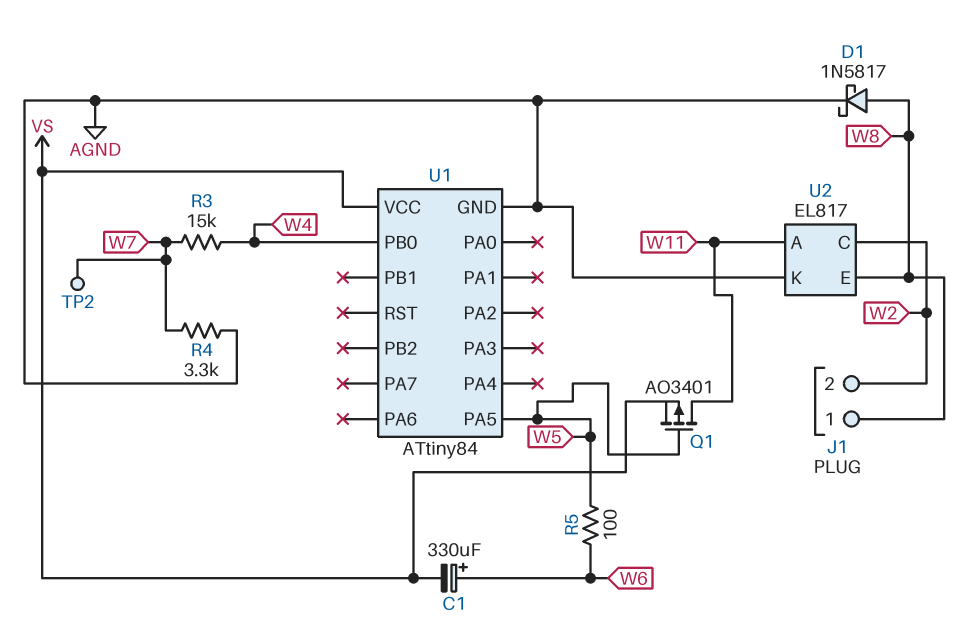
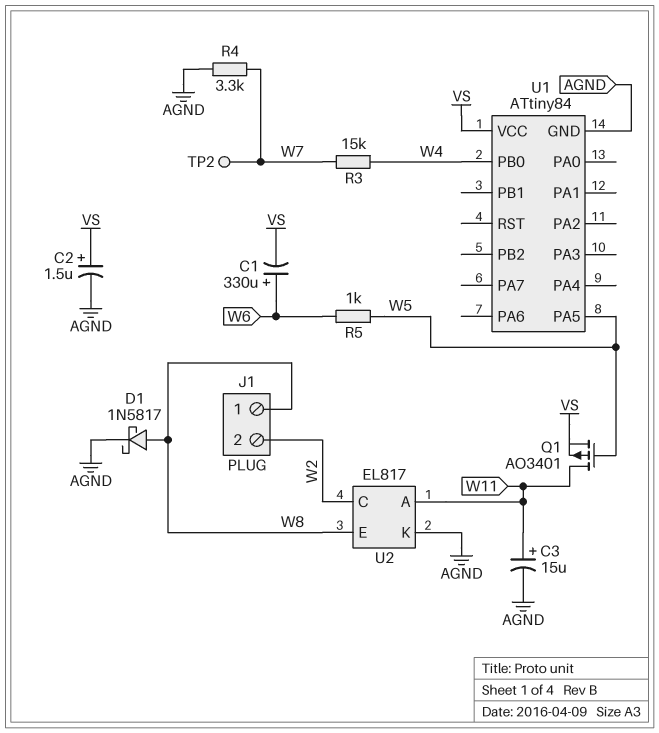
C2: none -> 1.5uF (plus VS, minus AGND)
C3: none -> 15uF (plus W11, minus AGND)
R5: 100 (W5, W6) -> 1k (W5, W6)

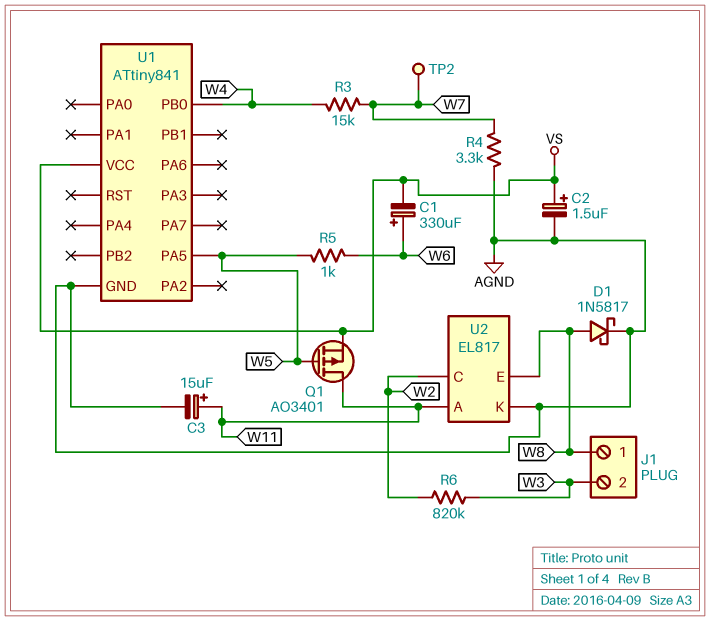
J1 pin 2: W2 -> W3
R6: none -> 820k (W2, W3)
U1: ATtiny84 -> ATtiny841

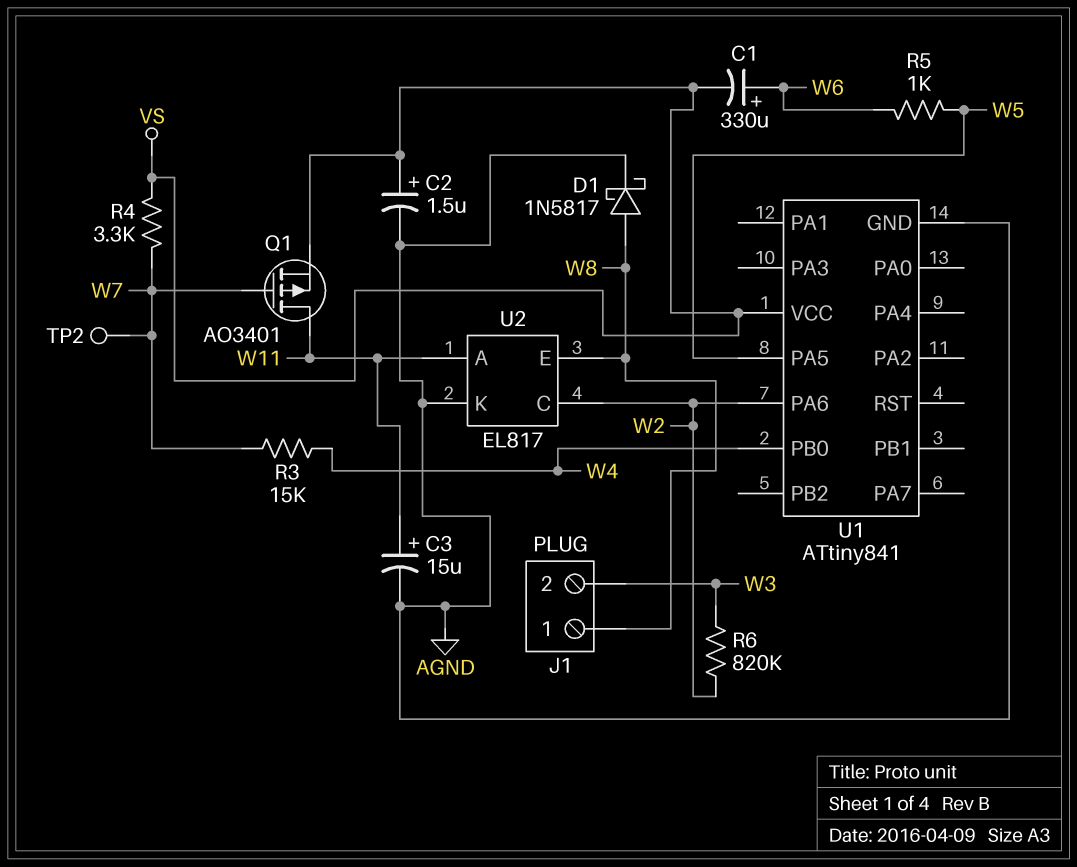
Q1: PMOS AO3401 (G W5, D W11, S VS) -> PMOS AO3401 (G W7, D W11, S VS)
R4: 3.3k (AGND, W7) -> 3.3k (VS, W7)
U1 pin PA6: none -> W2

